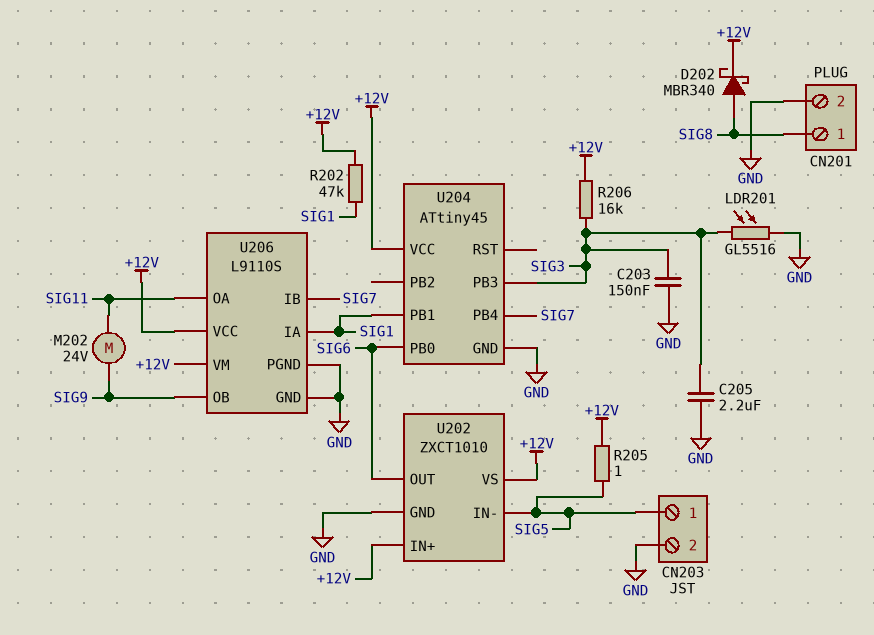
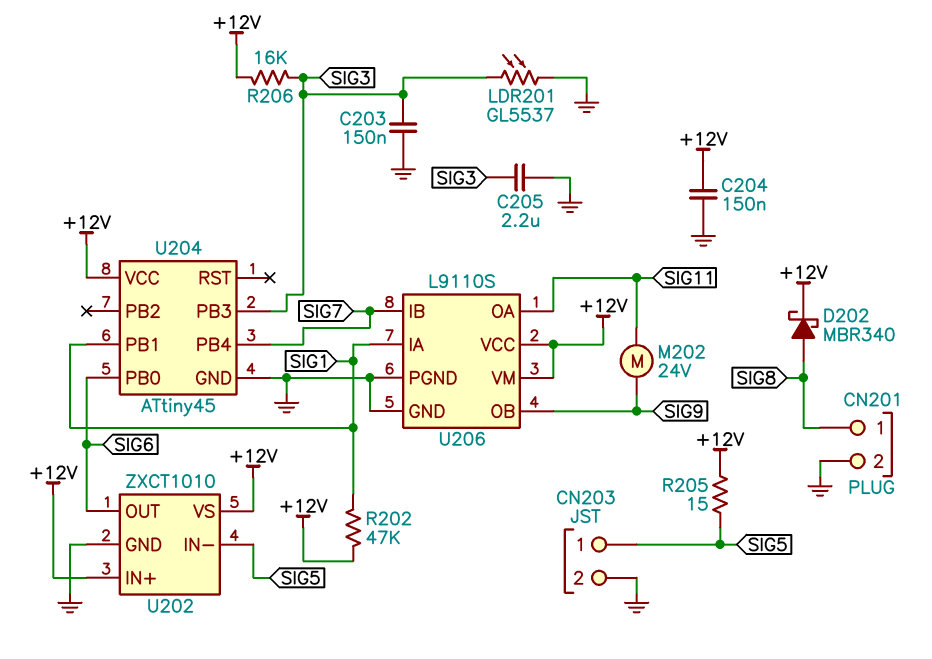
C204: none -> 150nF (+12V, GND)
LDR201: GL5516 (GND, SIG3) -> GL5537 (GND, SIG3)
R205: 1 (+12V, SIG5) -> 15 (+12V, SIG5)

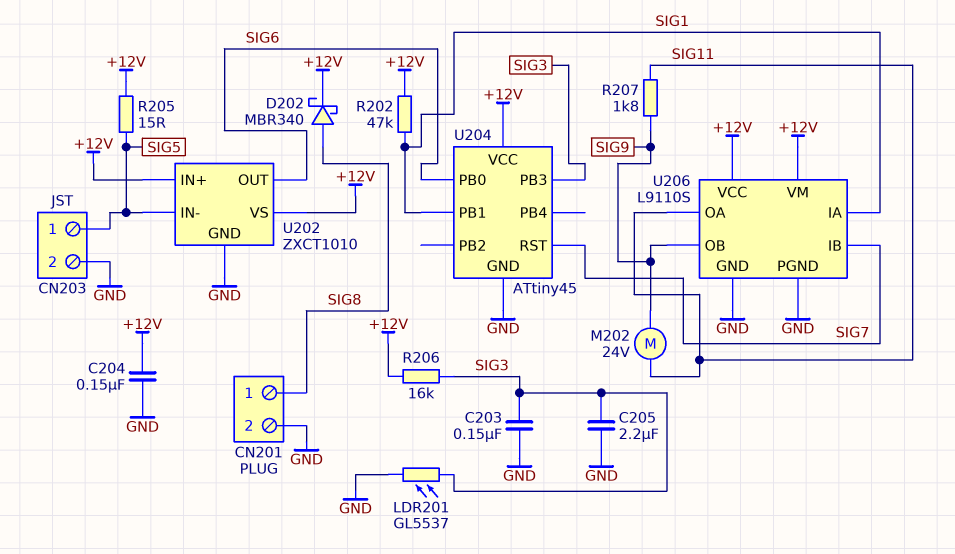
R207: none -> 1.8k (SIG9, SIG11)
U204 pin PB4: SIG7 -> none
U204 pin RST: none -> SIG7

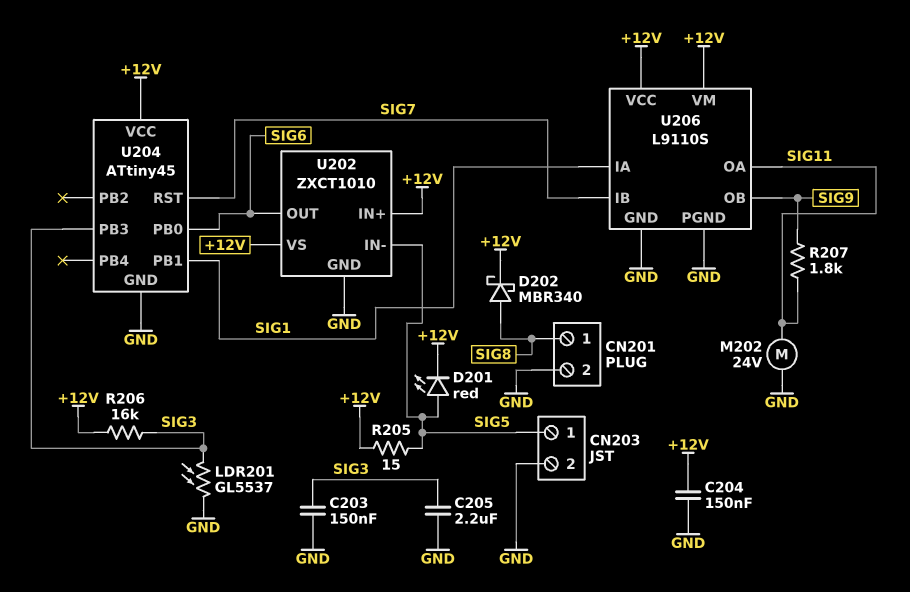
D201: none -> LED red (A SIG5, K +12V)
M202: motor 24V (SIG9, SIG11) -> motor 24V (GND, SIG11)
R202: 47k (+12V, SIG1) -> none

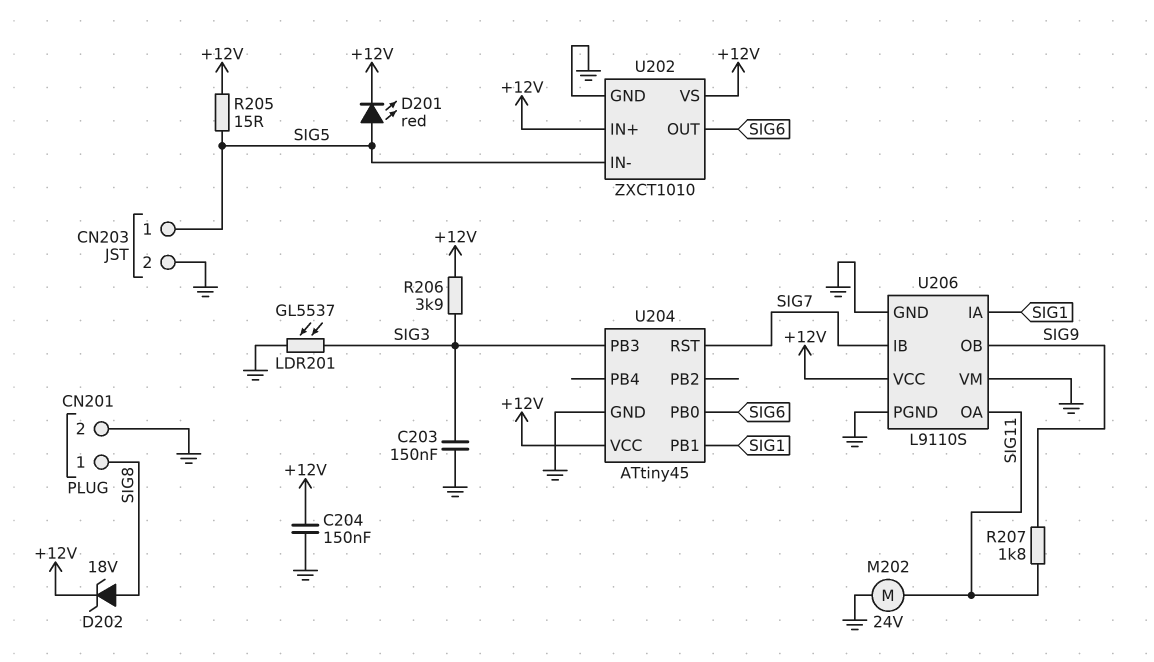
C205: 2.2uF (GND, SIG3) -> none
D202: schottky MBR340 (A SIG8, K +12V) -> zener 18V (A SIG8, K +12V)
R206: 16k (+12V, SIG3) -> 3.9k (+12V, SIG3)
U206 pin VM: +12V -> GND

